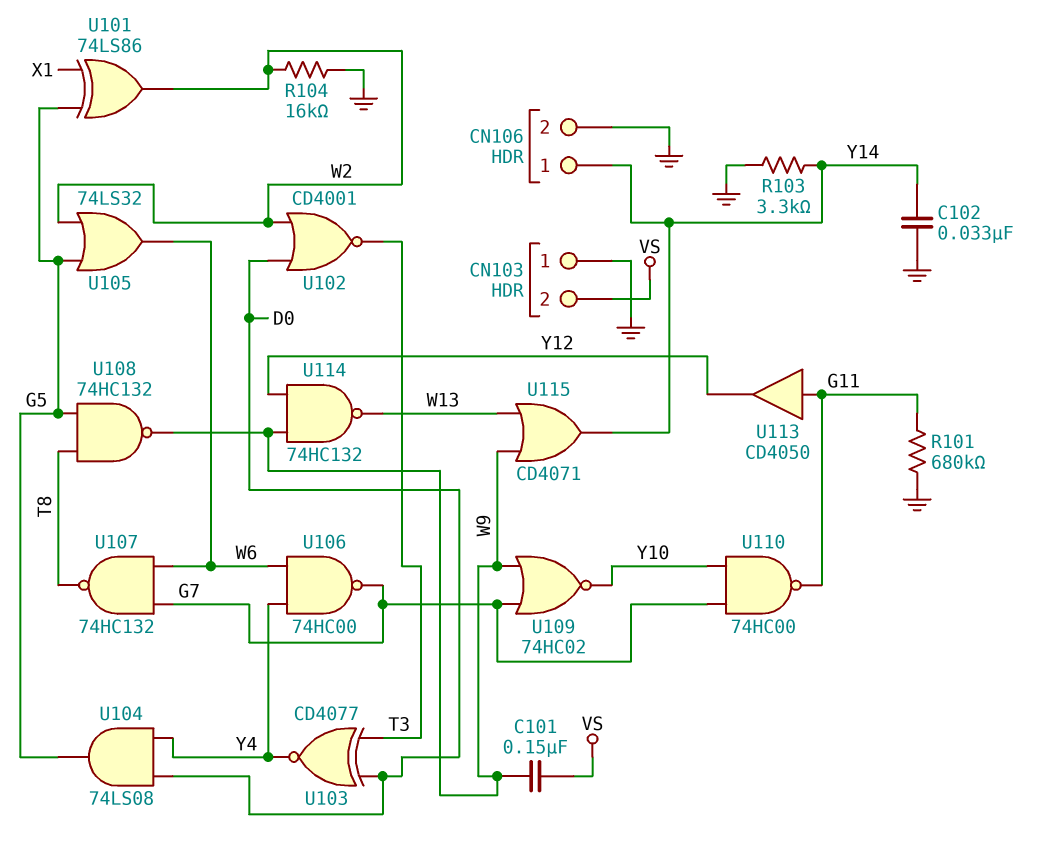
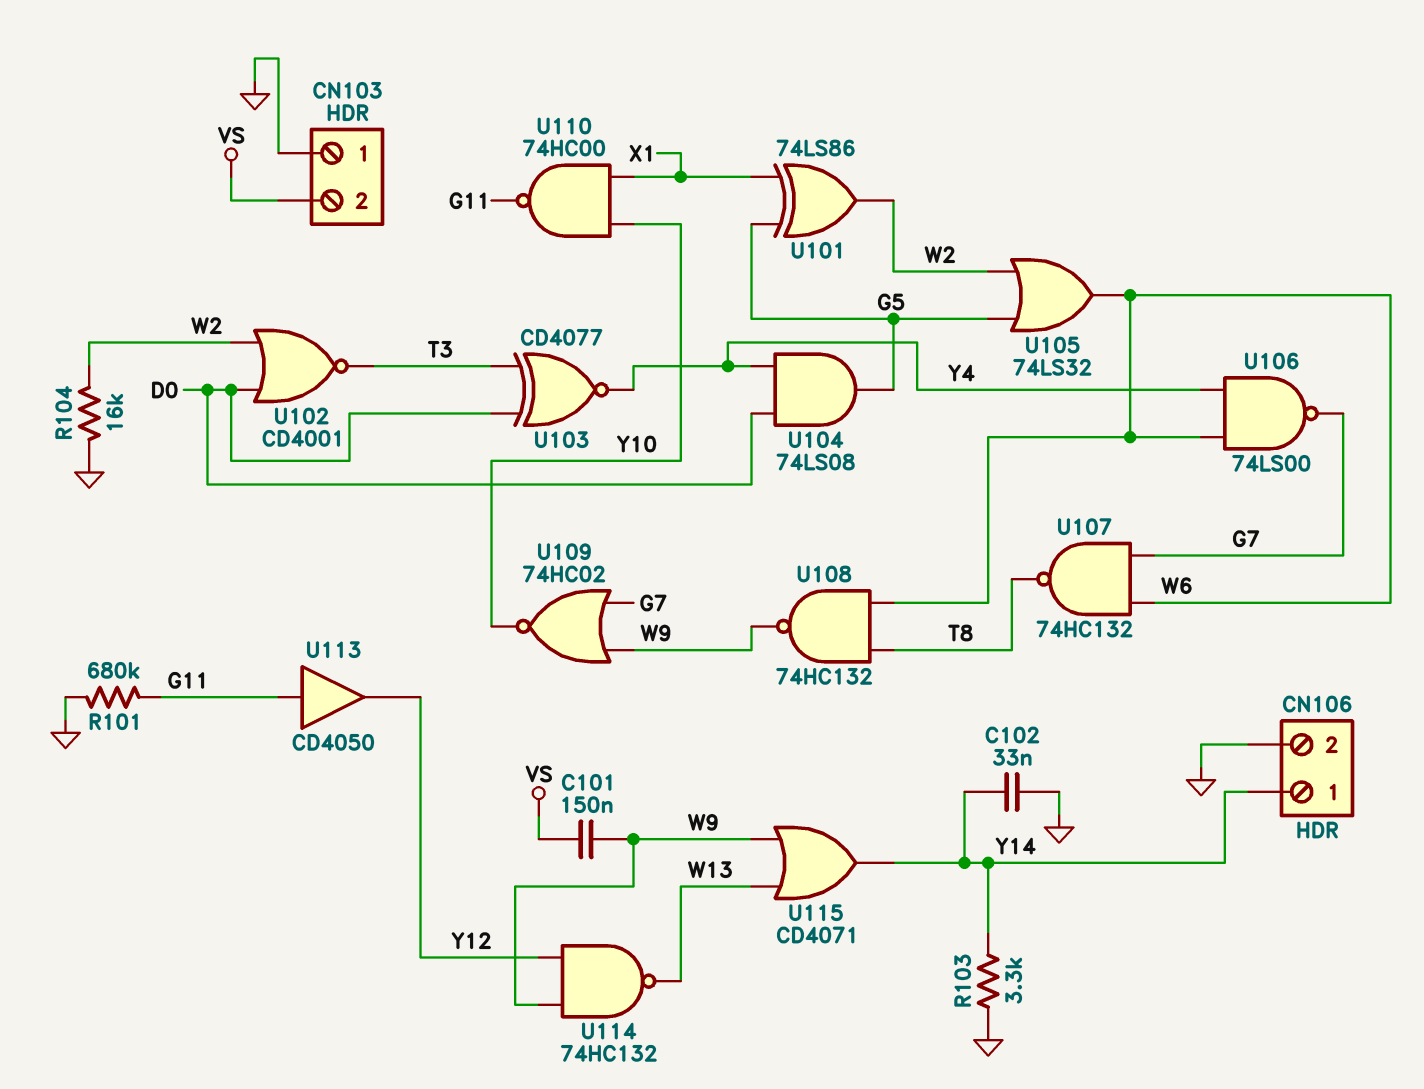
U106: NAND 74HC00 (in W6, in Y4, out G7) -> NAND 74LS00 (in W6, in Y4, out G7)
U108: NAND 74HC132 (in G5, in T8, out W9) -> NAND 74HC132 (in T8, in W6, out W9)
U110: NAND 74HC00 (in G7, in Y10, out G11) -> NAND 74HC00 (in X1, in Y10, out G11)

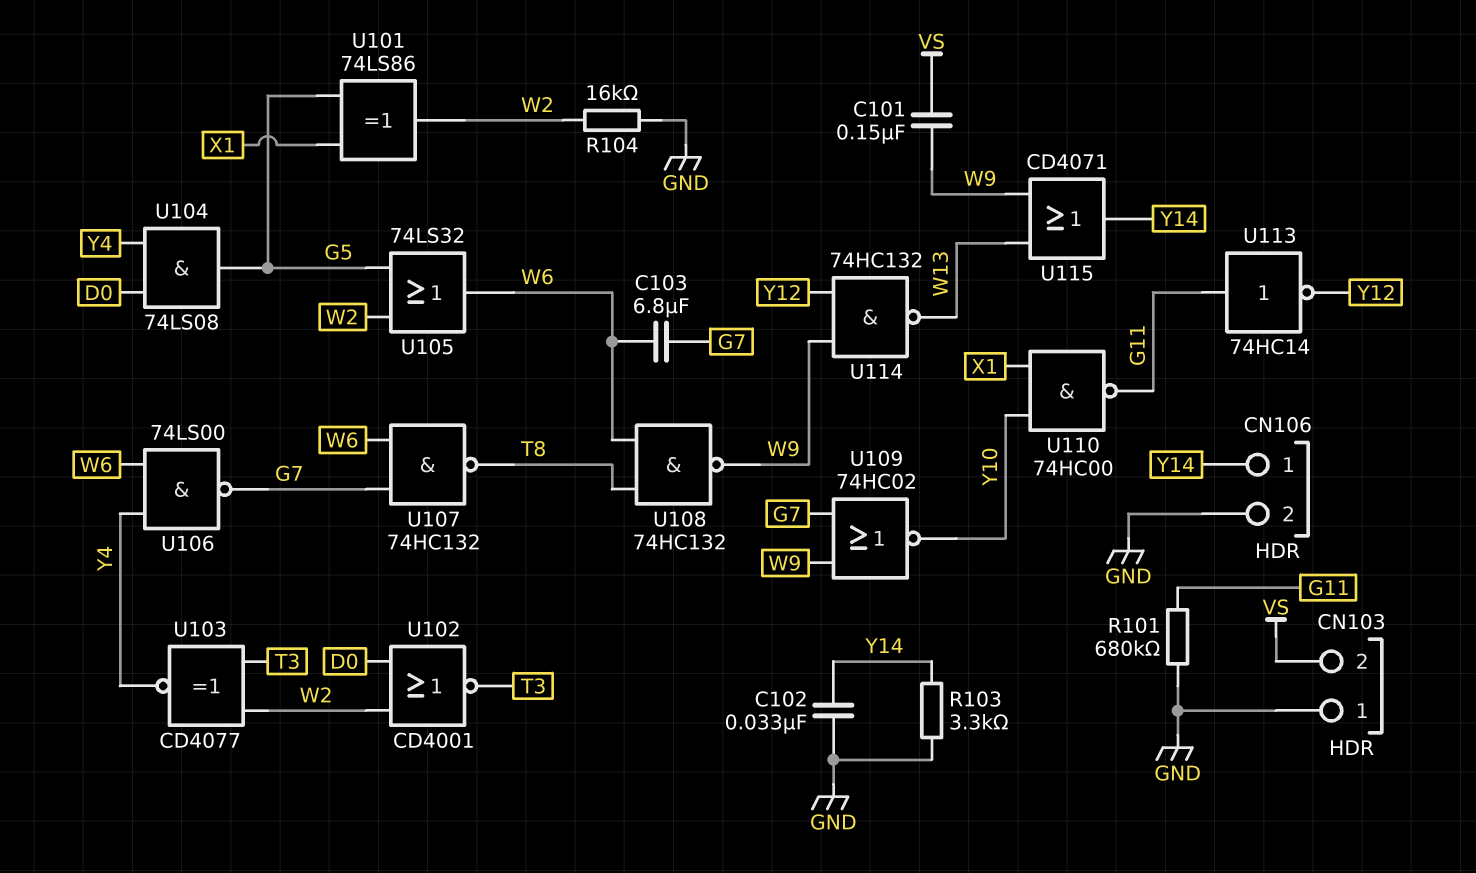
C103: none -> 6.8uF (G7, W6)
U103: XNOR CD4077 (in D0, in T3, out Y4) -> XNOR CD4077 (in T3, in W2, out Y4)
U113: buffer CD4050 (in G11, out Y12) -> NOT 74HC14 (in G11, out Y12)

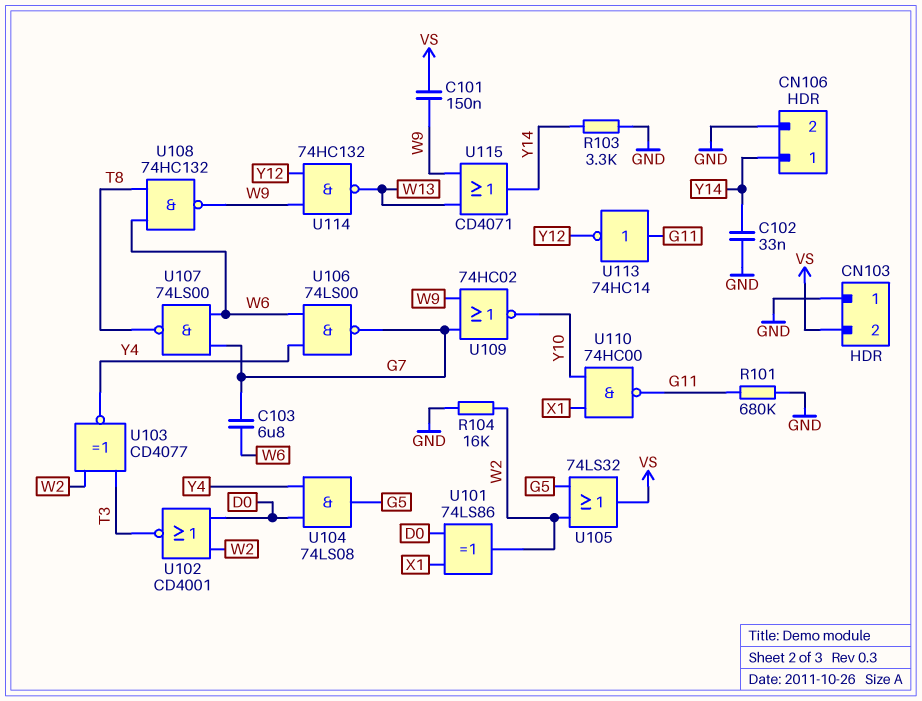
U101: XOR 74LS86 (in G5, in X1, out W2) -> XOR 74LS86 (in D0, in X1, out W2)
U105: OR 74LS32 (in G5, in W2, out W6) -> OR 74LS32 (in G5, in W2, out VS)
U107: NAND 74HC132 (in G7, in W6, out T8) -> NAND 74LS00 (in G7, in W6, out T8)

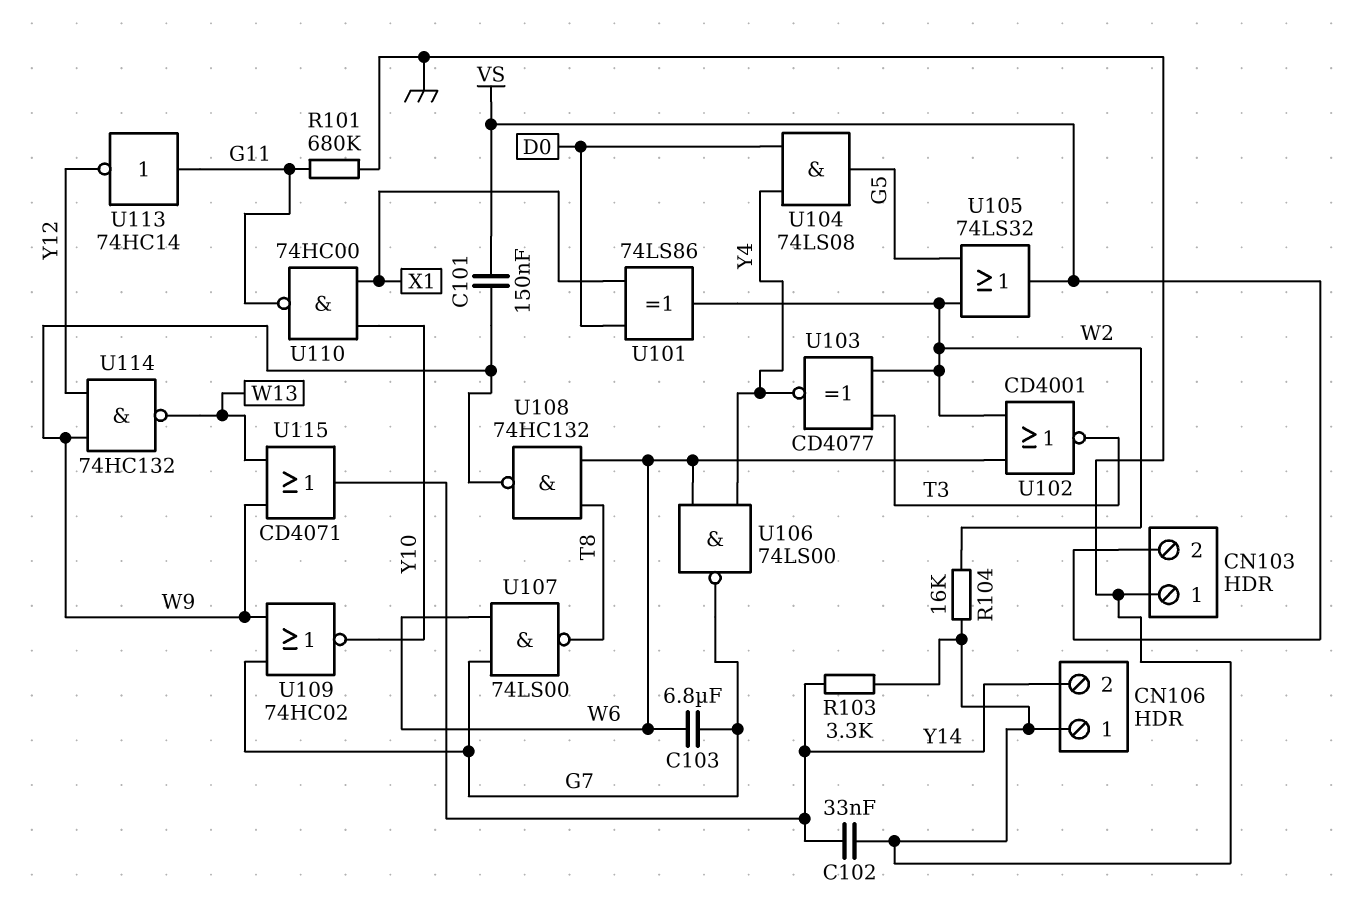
CN106 pin 1: Y14 -> GND
CN106 pin 2: GND -> Y14
U102: NOR CD4001 (in D0, in W2, out T3) -> NOR CD4001 (in W2, in W6, out T3)

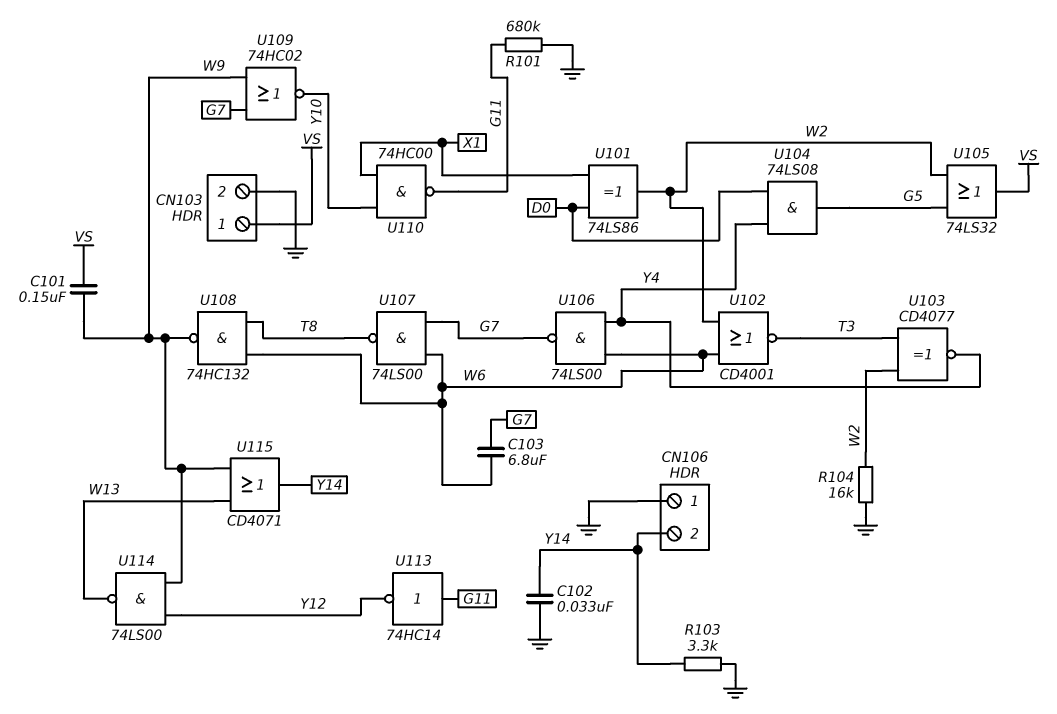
CN103 pin 1: GND -> VS
CN103 pin 2: VS -> GND
U114: NAND 74HC132 (in W9, in Y12, out W13) -> NAND 74LS00 (in W9, in Y12, out W13)

